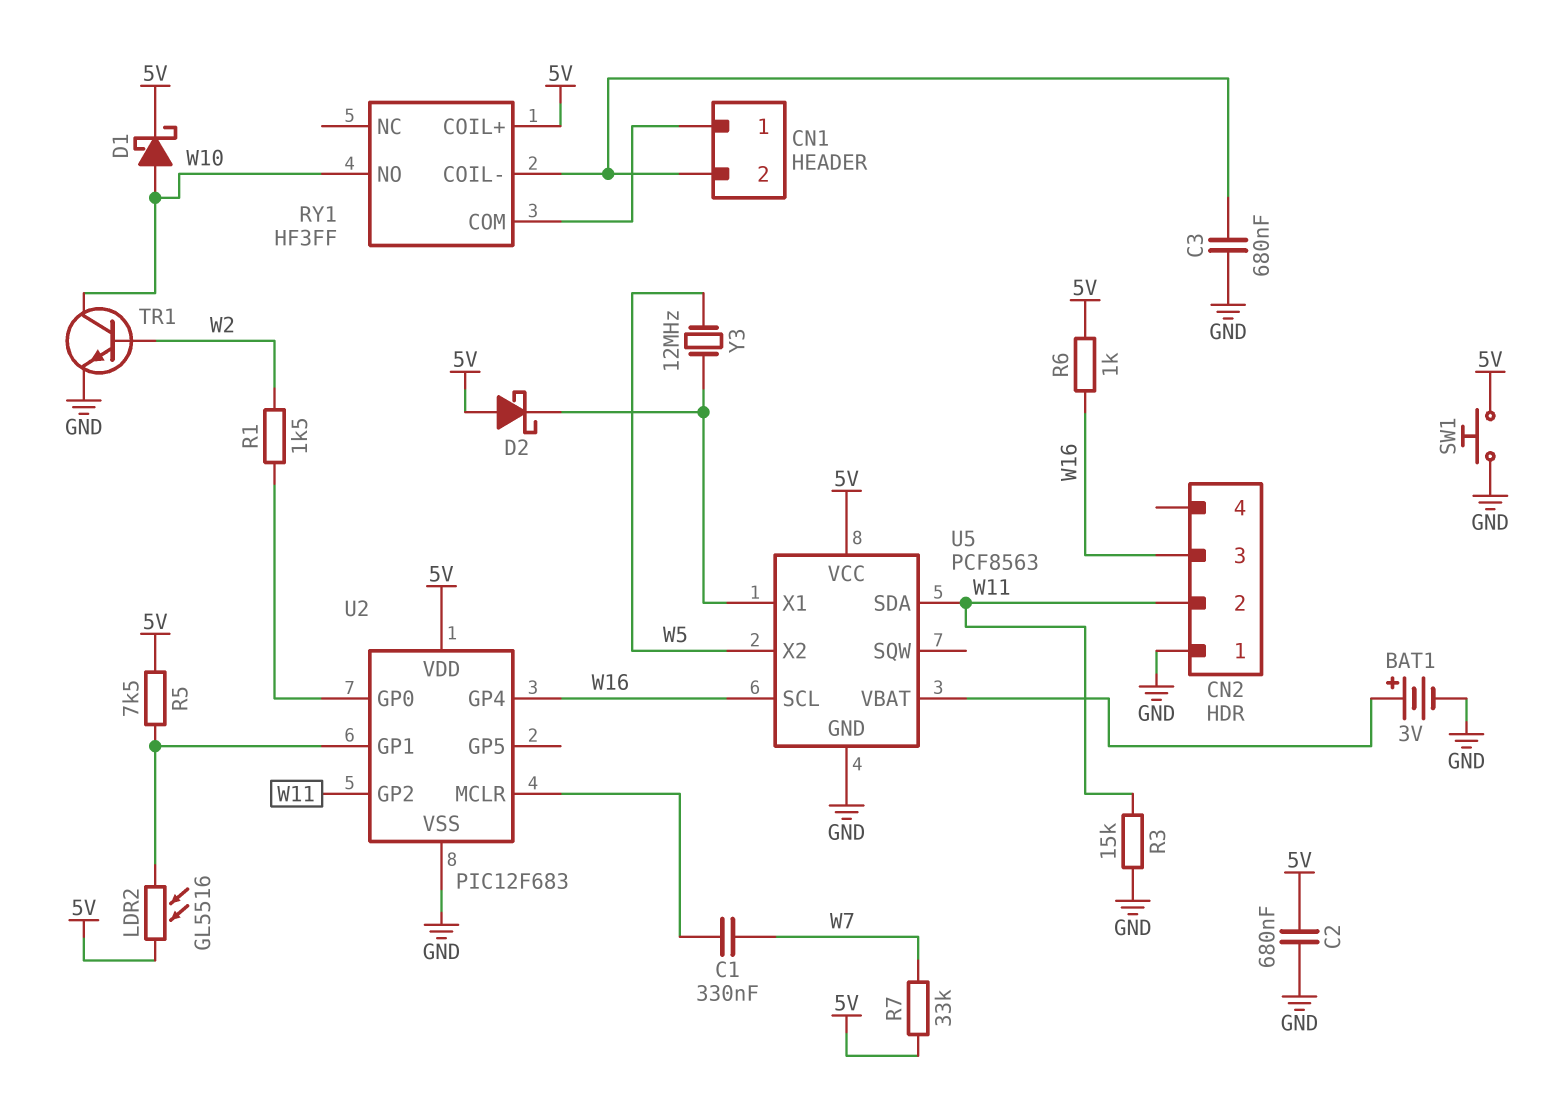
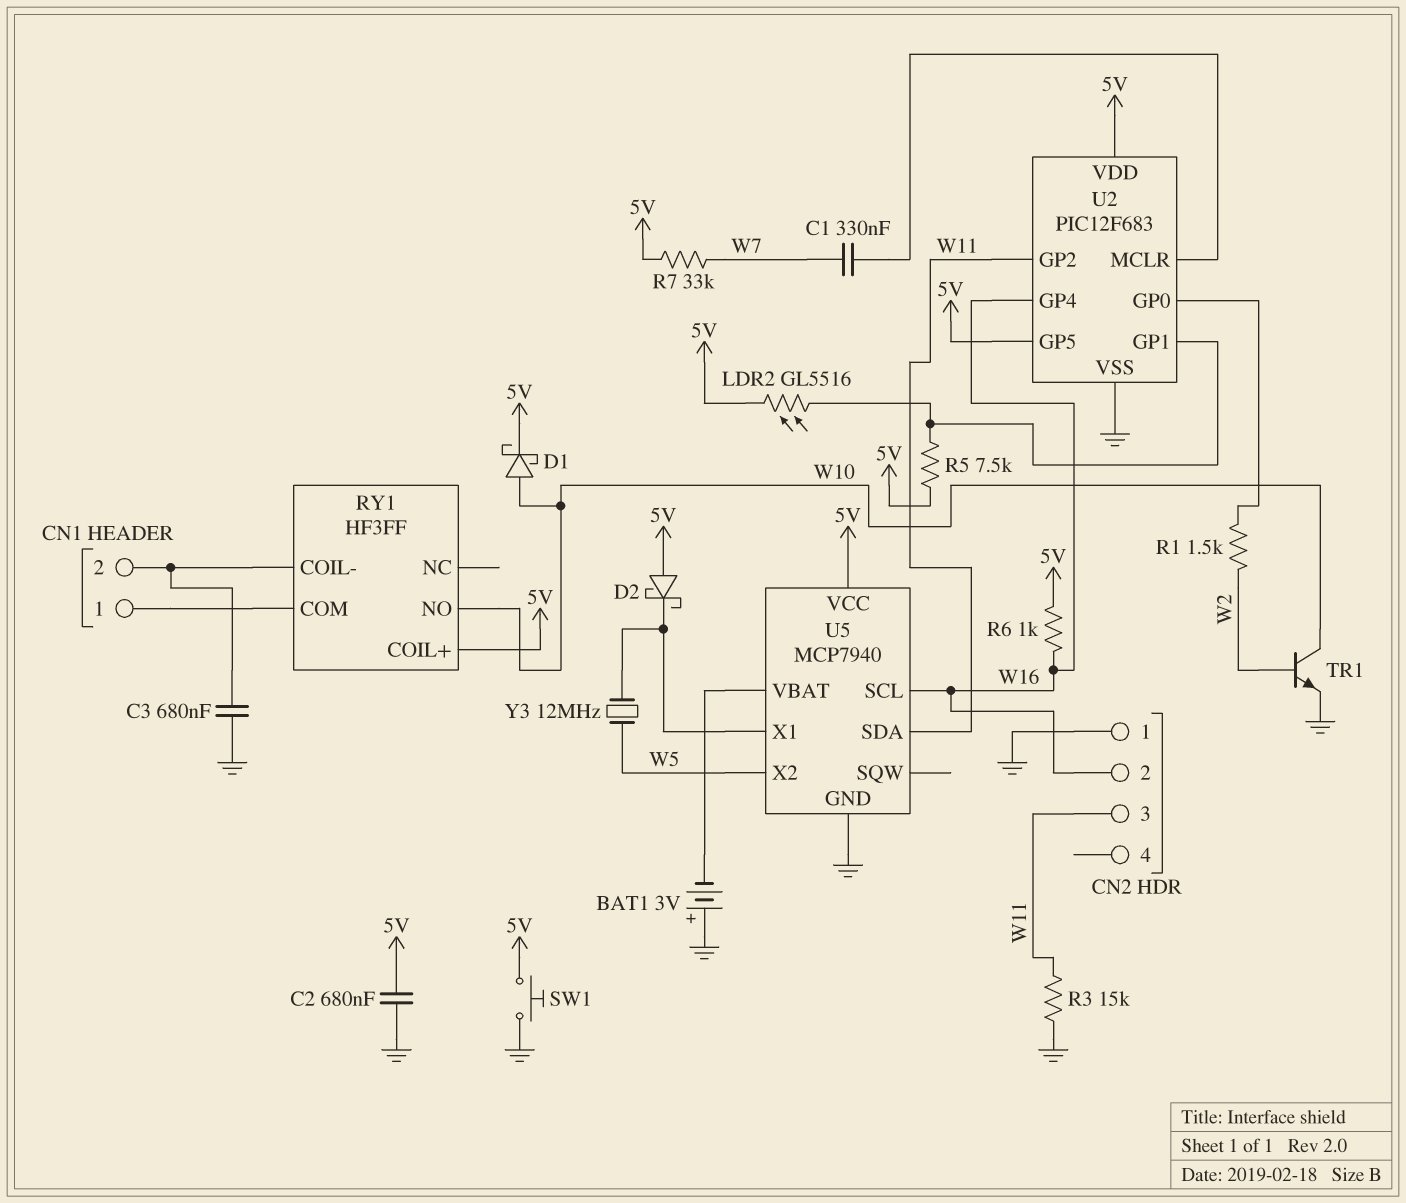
BAT1: 3V (plus U5/VBAT, minus GND) -> 3V (plus GND, minus U5/VBAT)
CN2 pin 2: W11 -> W16
CN2 pin 3: W16 -> W11
U2 pin GP5: none -> 5V
U5: PCF8563 -> MCP7940

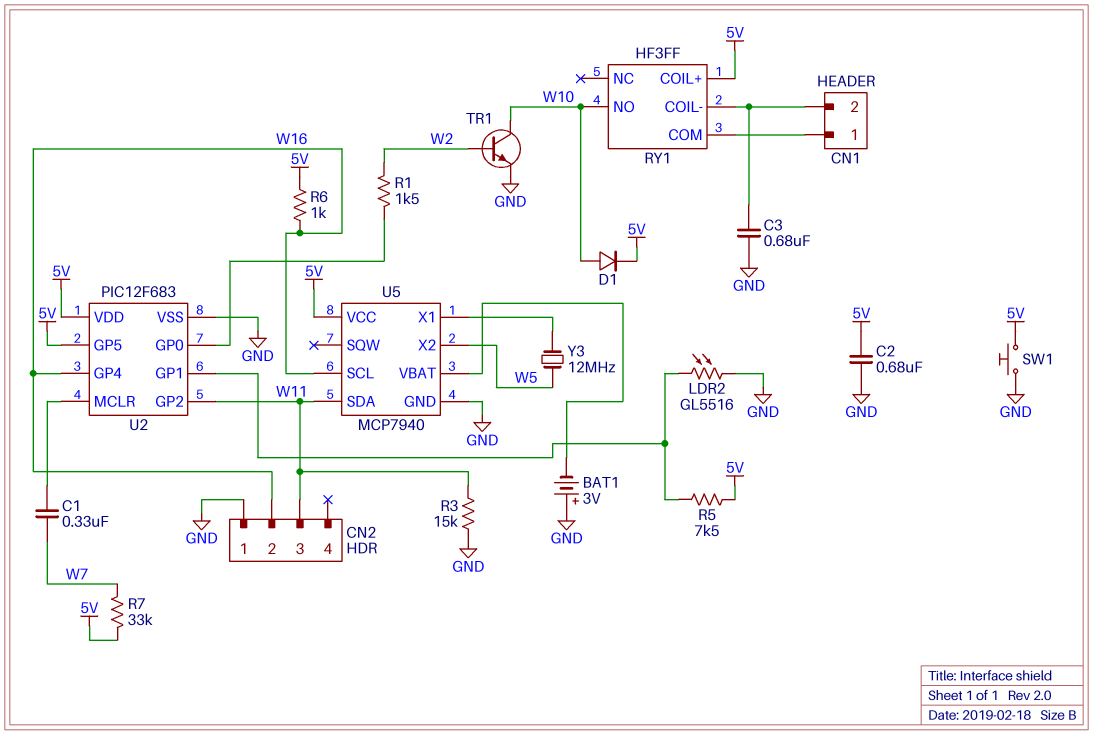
D1: schottky (A W10, K 5V) -> diode (A W10, K 5V)
D2: schottky (A 5V, K U5/X1) -> none
LDR2: GL5516 (5V, U2/GP1) -> GL5516 (GND, U2/GP1)

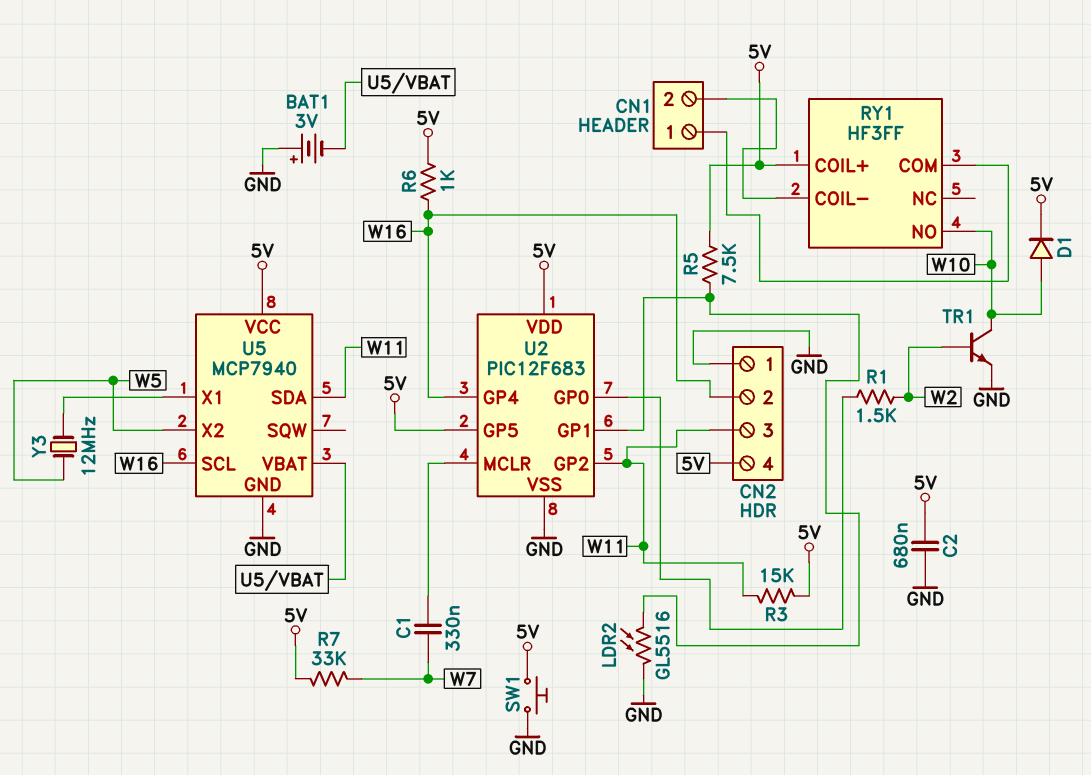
C3: 680nF (CN1/2, GND) -> none
CN2 pin 4: none -> 5V
R3: 15k (GND, W11) -> 15k (5V, W11)

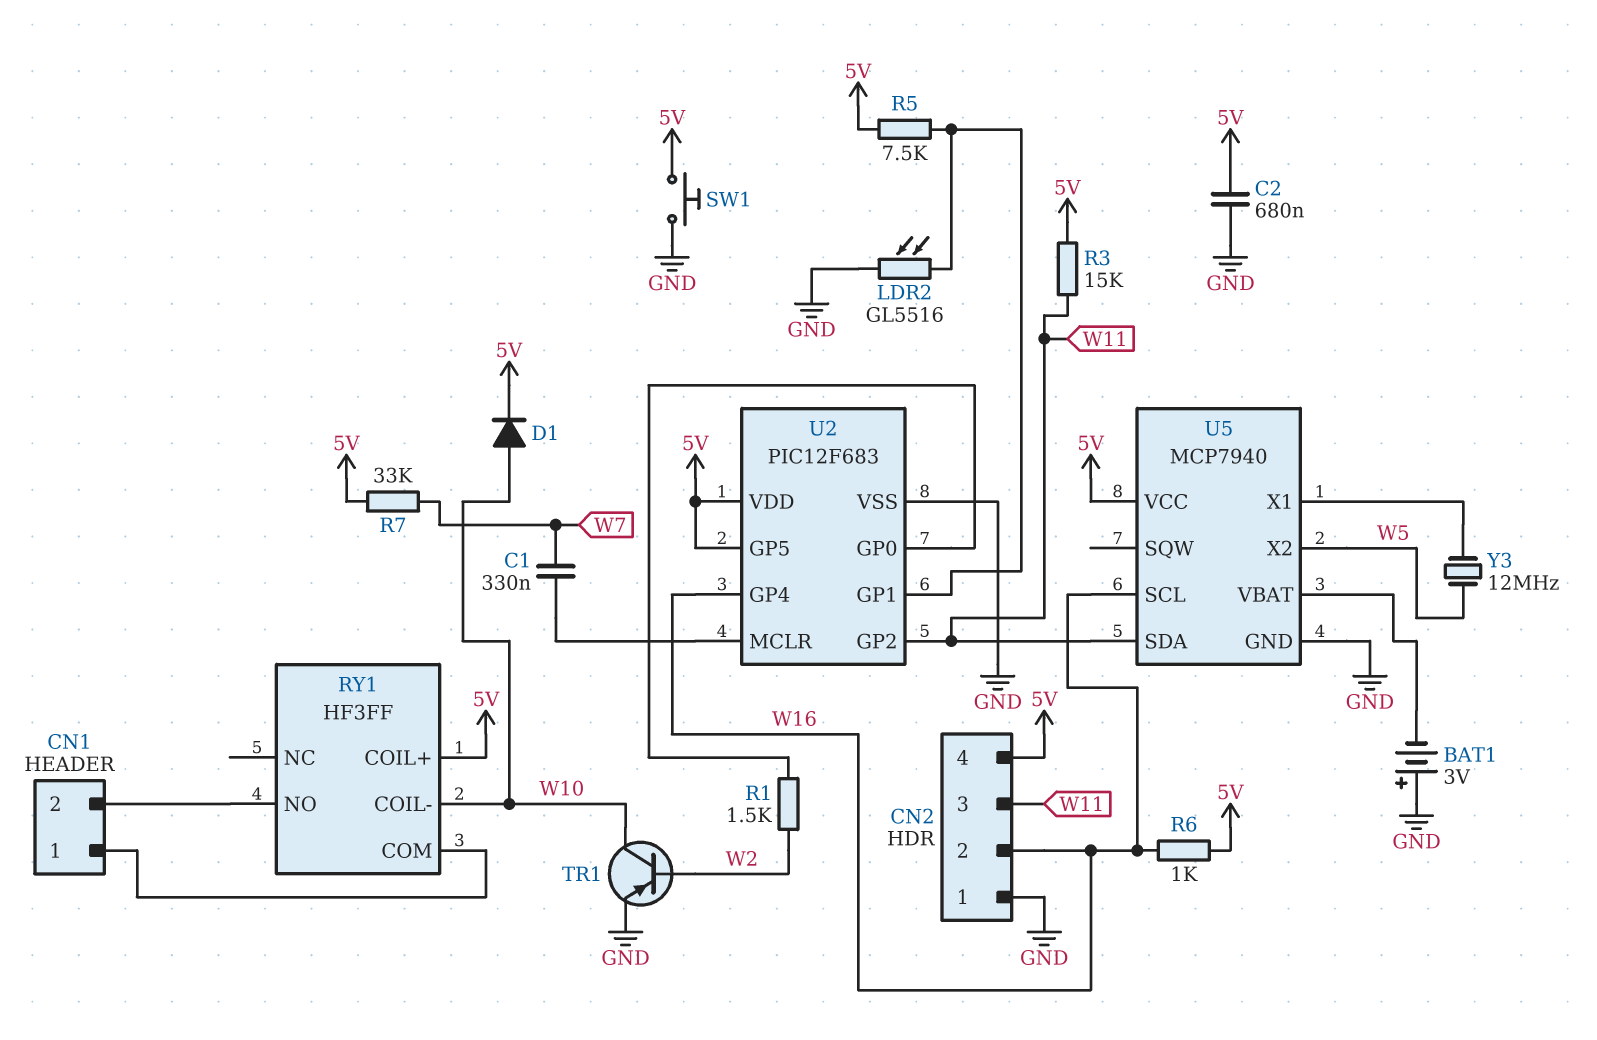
RY1 pin COIL-: CN1/2 -> W10
RY1 pin NO: W10 -> CN1/2
TR1: NPN (B W2, C W10, E GND) -> PNP (B W2, C W10, E GND)

